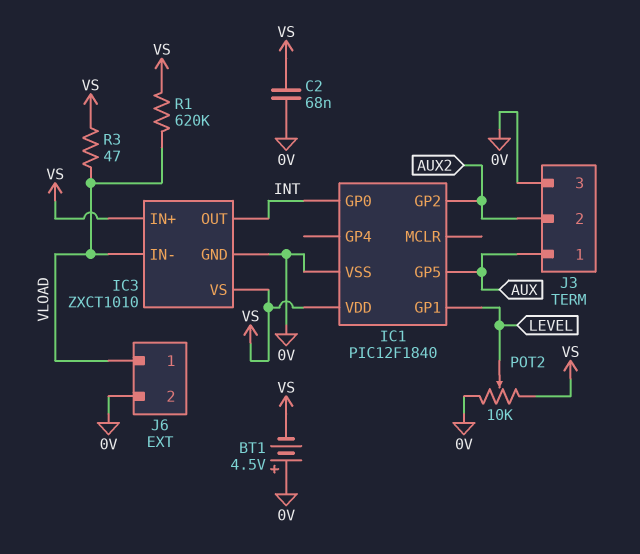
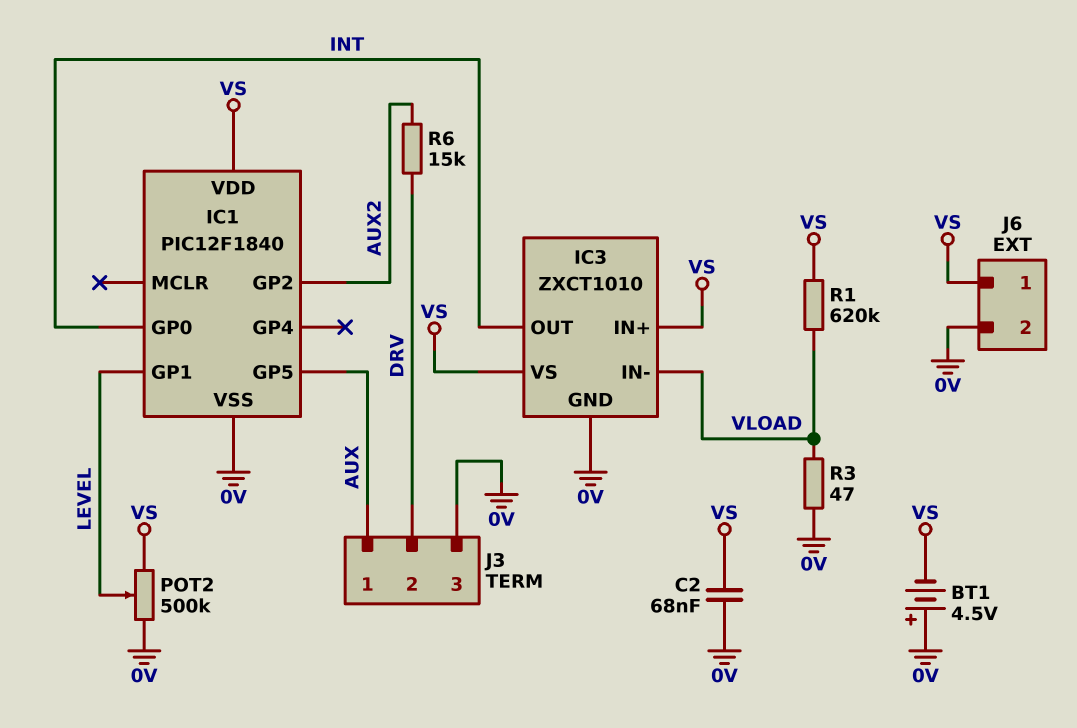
J3 pin 2: AUX2 -> DRV
J6 pin 1: VLOAD -> VS
POT2: 10k (0V, VS, wiper LEVEL) -> 500k (0V, VS, wiper LEVEL)
R3: 47 (VLOAD, VS) -> 47 (0V, VLOAD)
R6: none -> 15k (AUX2, DRV)

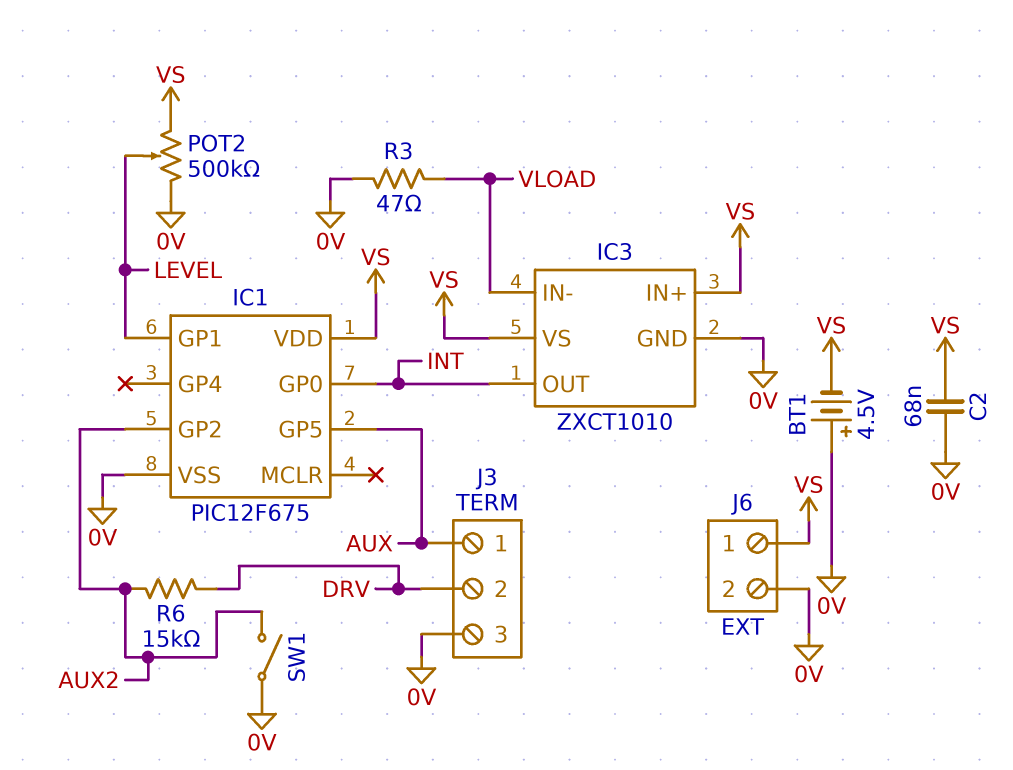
IC1: PIC12F1840 -> PIC12F675
R1: 620k (VLOAD, VS) -> none
SW1: none -> switch (0V, AUX2)

